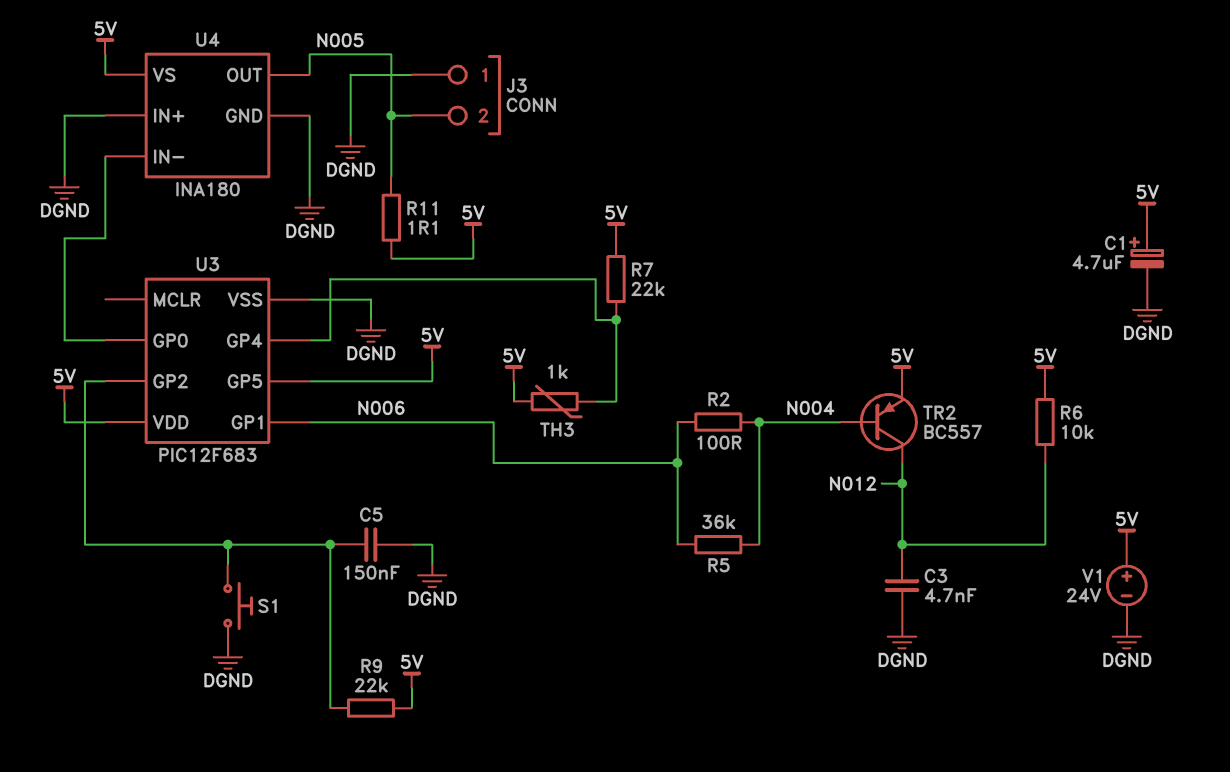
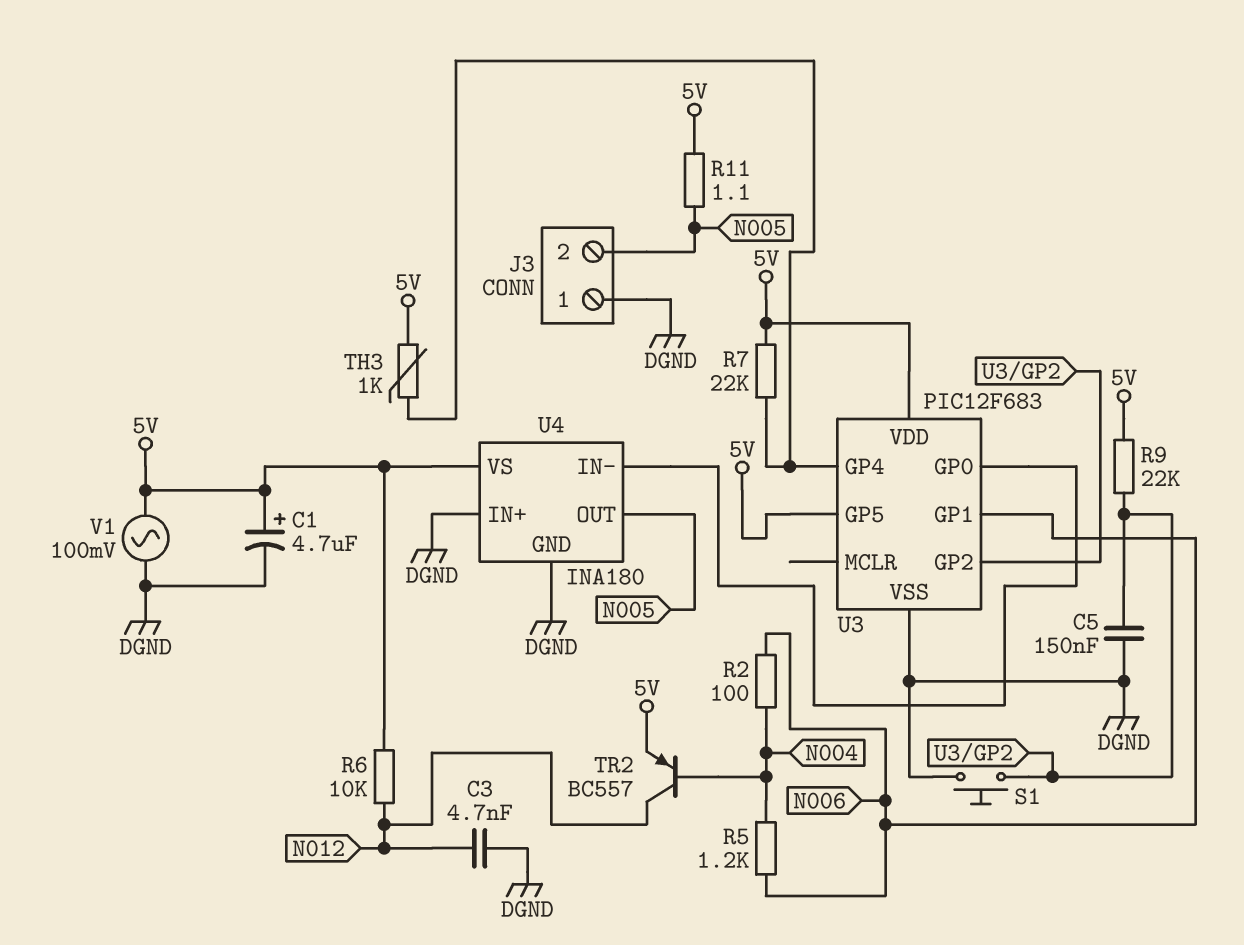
R5: 36k (N004, N006) -> 1.2k (N004, N006)
V1: 24V (plus 5V, minus DGND) -> AC 100mV (5V, DGND)

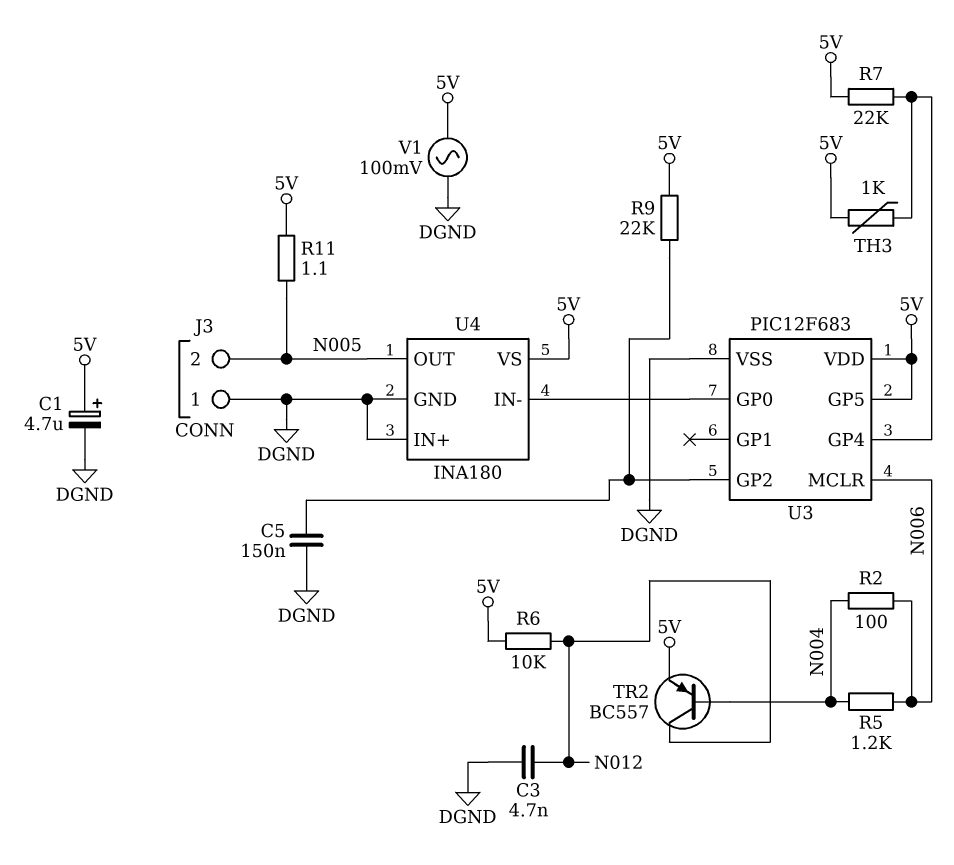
S1: button (DGND, U3/GP2) -> none
U3 pin GP1: N006 -> none
U3 pin MCLR: none -> N006

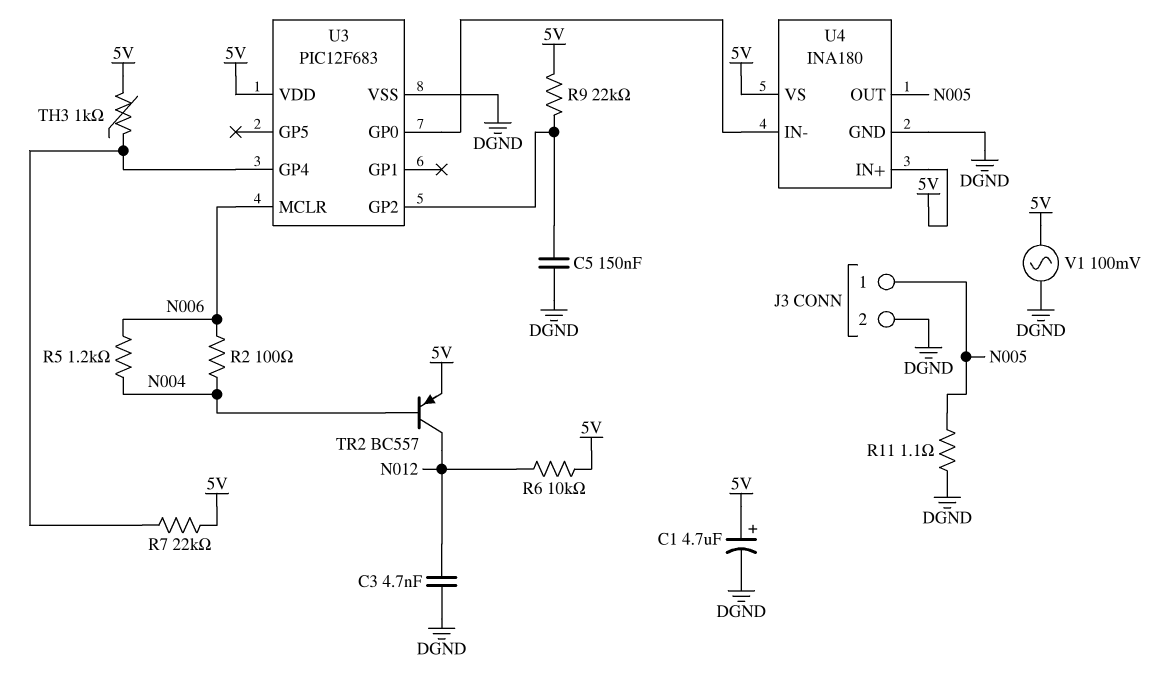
J3 pin 1: DGND -> N005
J3 pin 2: N005 -> DGND
R11: 1.1 (5V, N005) -> 1.1 (DGND, N005)
U3 pin GP5: 5V -> none
U4 pin IN+: DGND -> 5V

